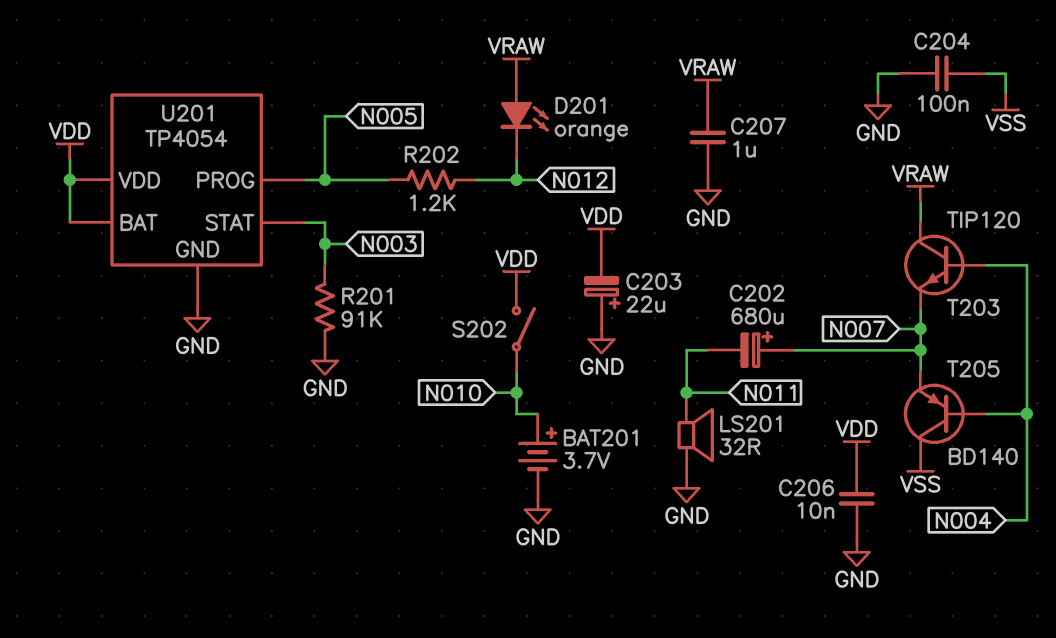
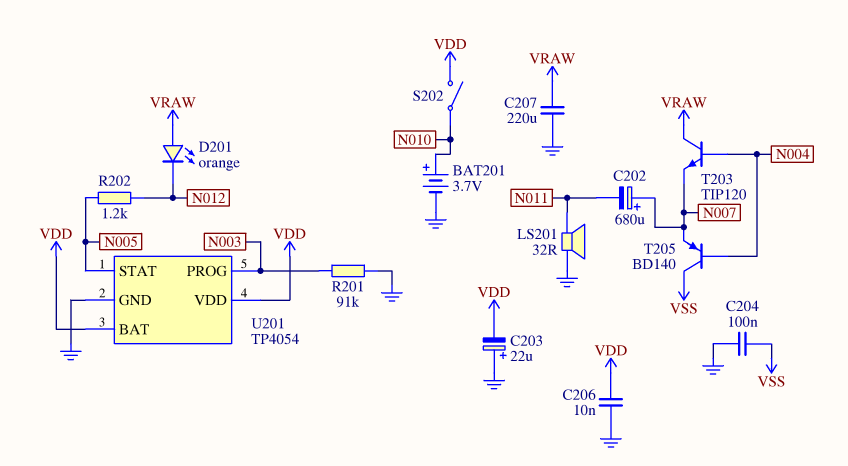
C207: 1uF (GND, VRAW) -> 220uF (GND, VRAW)
U201 pin PROG: N005 -> N003
U201 pin STAT: N003 -> N005

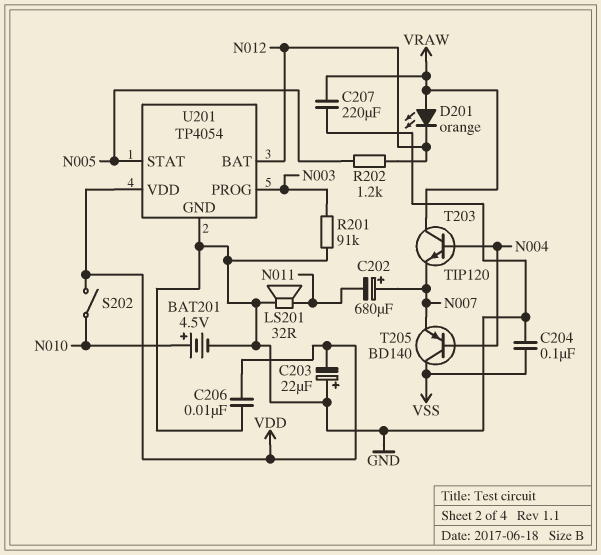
BAT201: 3.7V (plus N010, minus GND) -> 4.5V (plus N010, minus GND)
U201 pin BAT: VDD -> N012

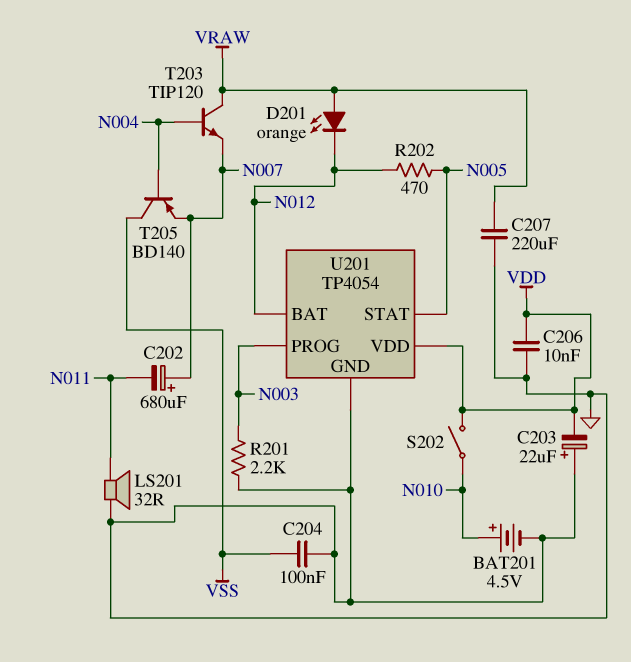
R201: 91k (GND, N003) -> 2.2k (GND, N003)
R202: 1.2k (N005, N012) -> 470 (N005, N012)

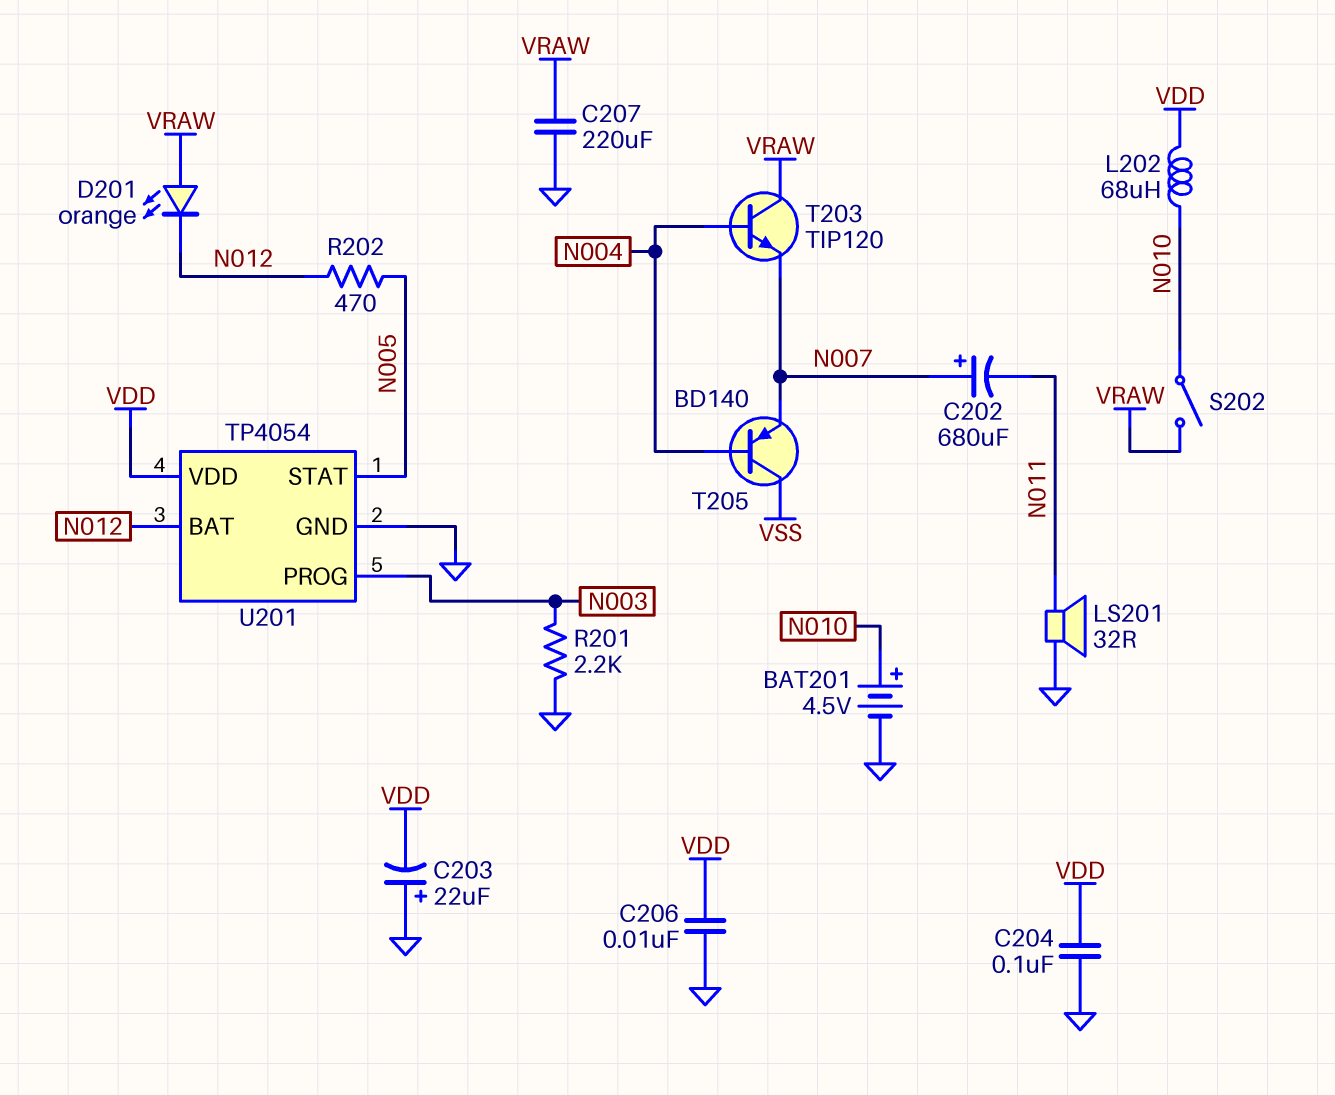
C204: 100nF (GND, VSS) -> 100nF (GND, VDD)
L202: none -> 68uH (N010, VDD)
S202: switch (N010, VDD) -> switch (N010, VRAW)

